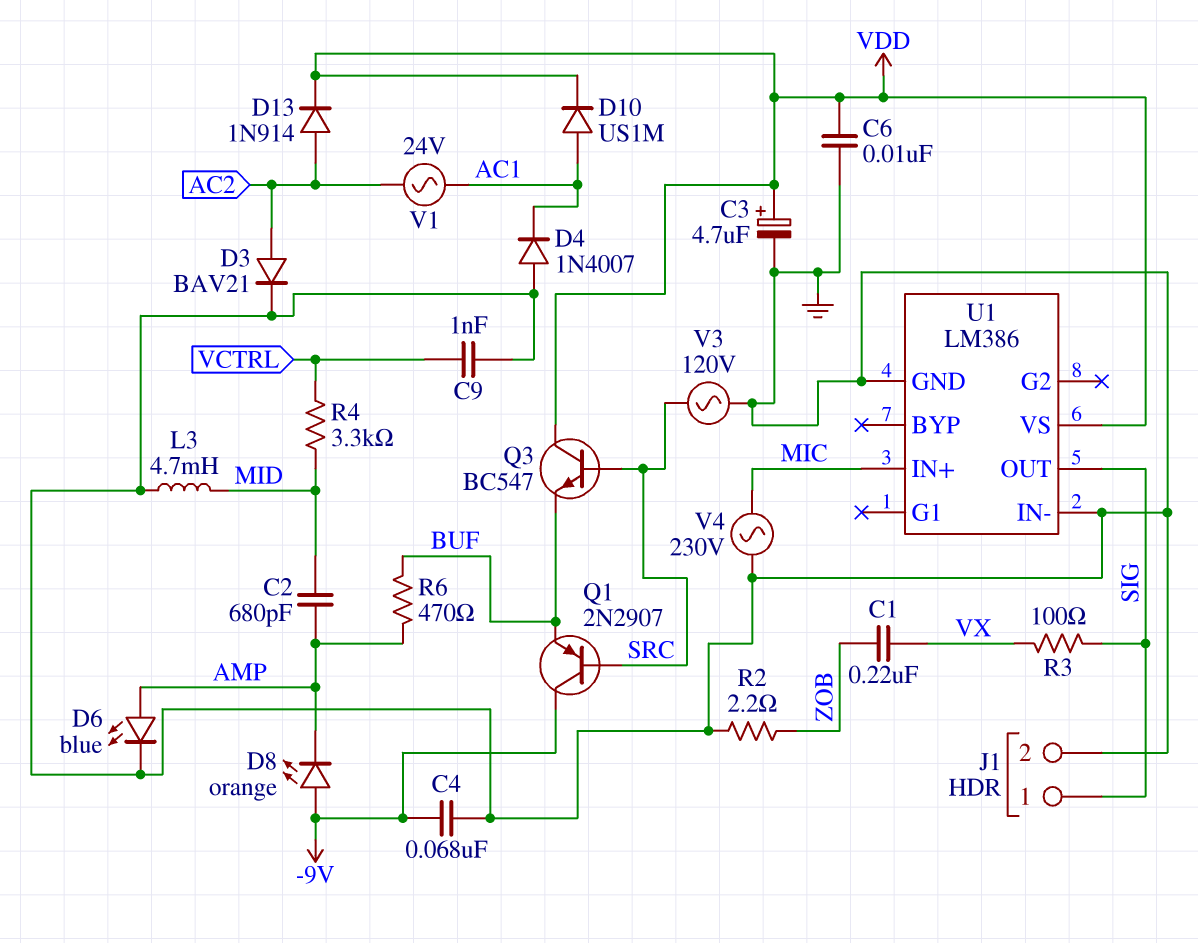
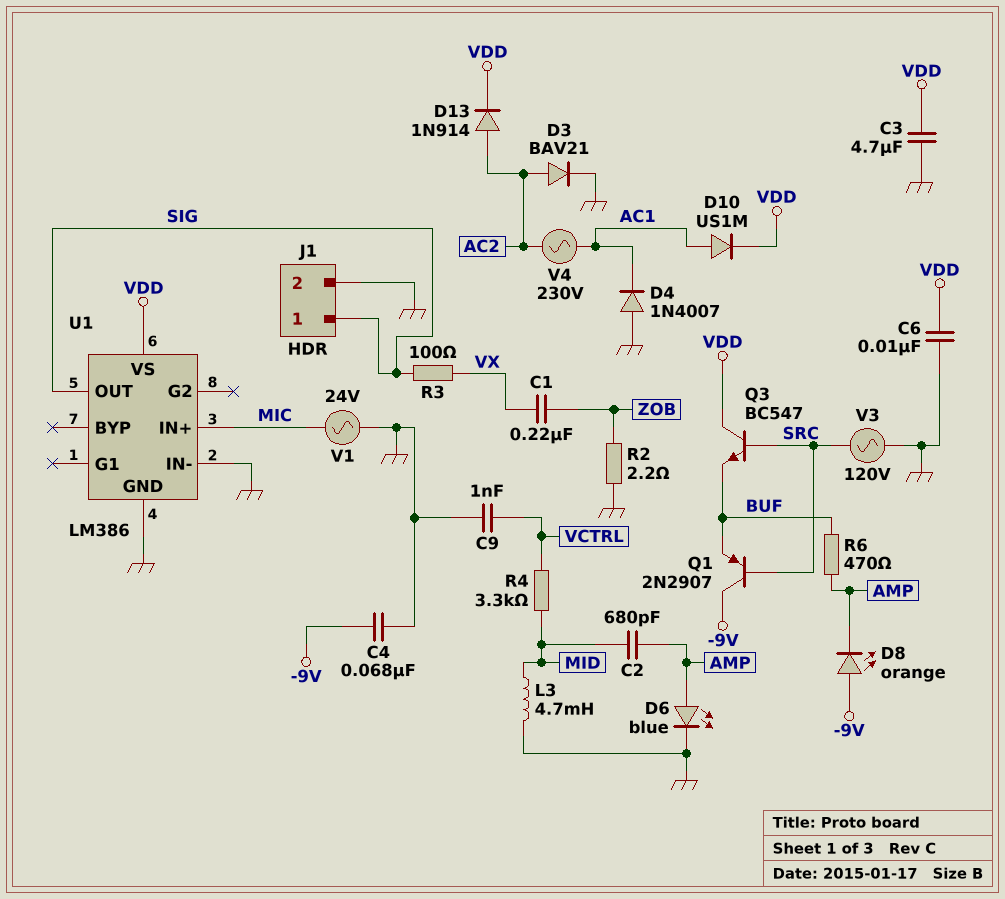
C3: 4.7uF (plus VDD, minus GND) -> 4.7uF (GND, VDD)
V1: AC 24V (AC1, AC2) -> AC 24V (GND, MIC)
V4: AC 230V (GND, MIC) -> AC 230V (AC1, AC2)

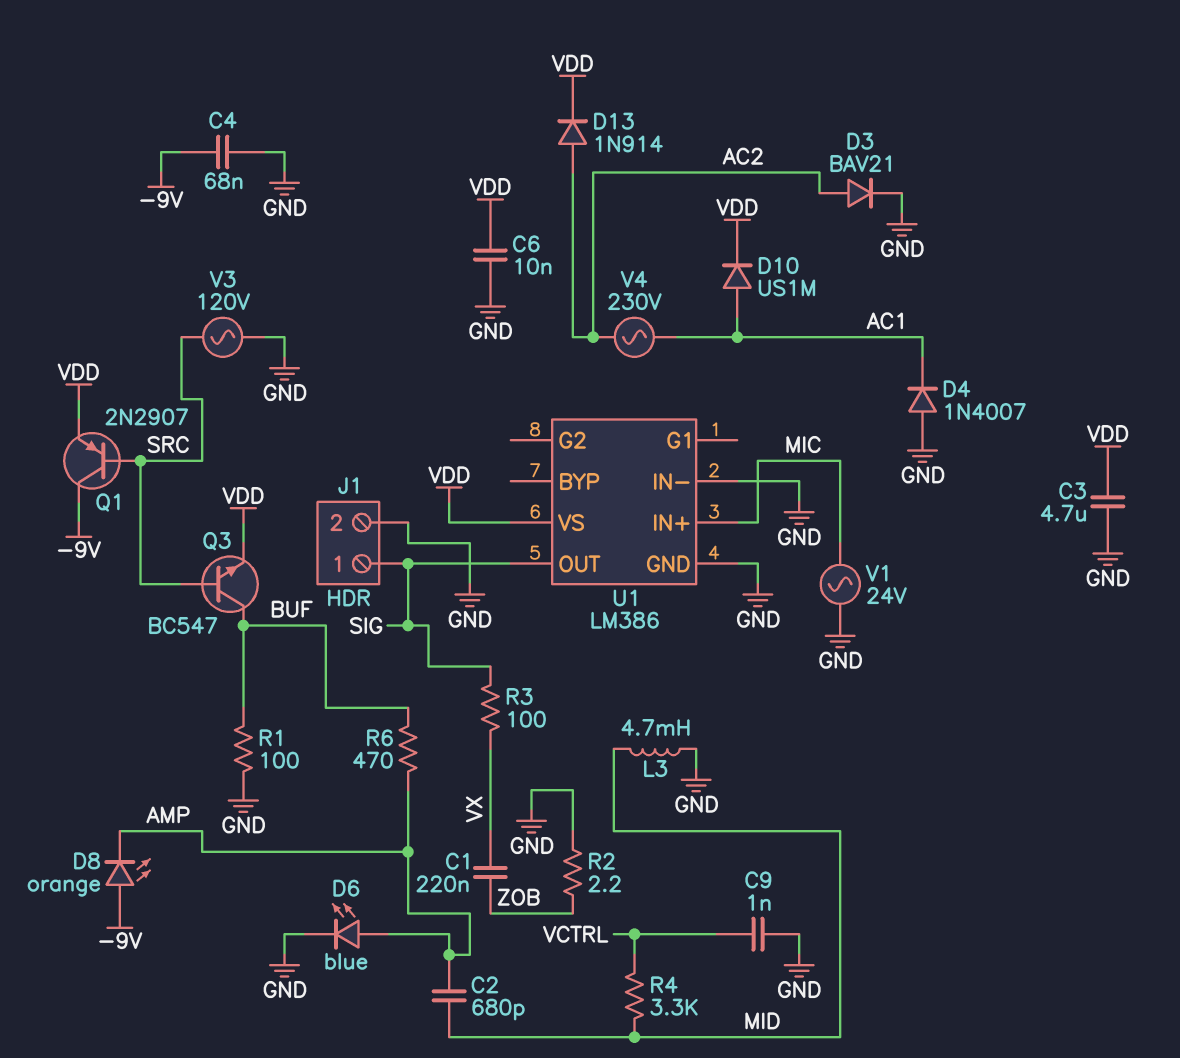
Q1: PNP 2N2907 (B SRC, C -9V, E BUF) -> PNP 2N2907 (B SRC, C -9V, E VDD)
Q3: NPN BC547 (B SRC, C VDD, E BUF) -> NPN BC547 (B SRC, C BUF, E VDD)
R1: none -> 100 (BUF, GND)

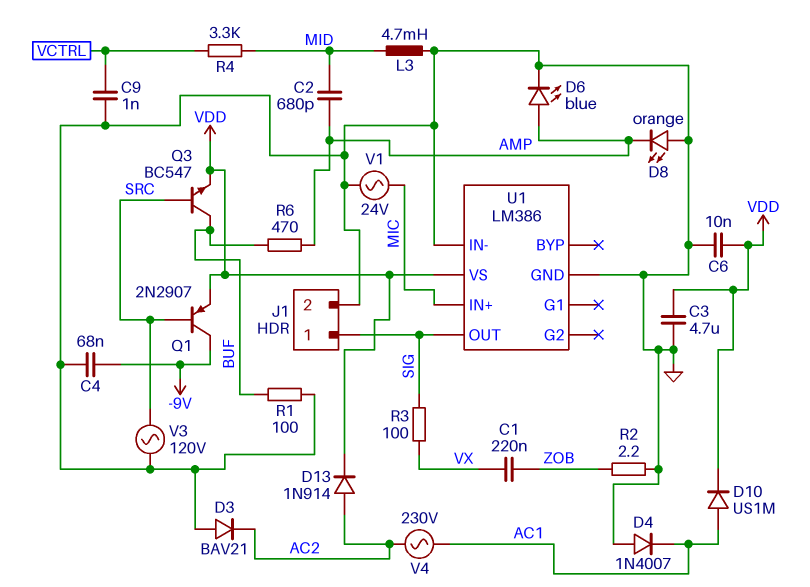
D3: diode BAV21 (A AC2, K GND) -> diode BAV21 (A GND, K AC2)
D8: LED orange (A -9V, K AMP) -> LED orange (A GND, K AMP)

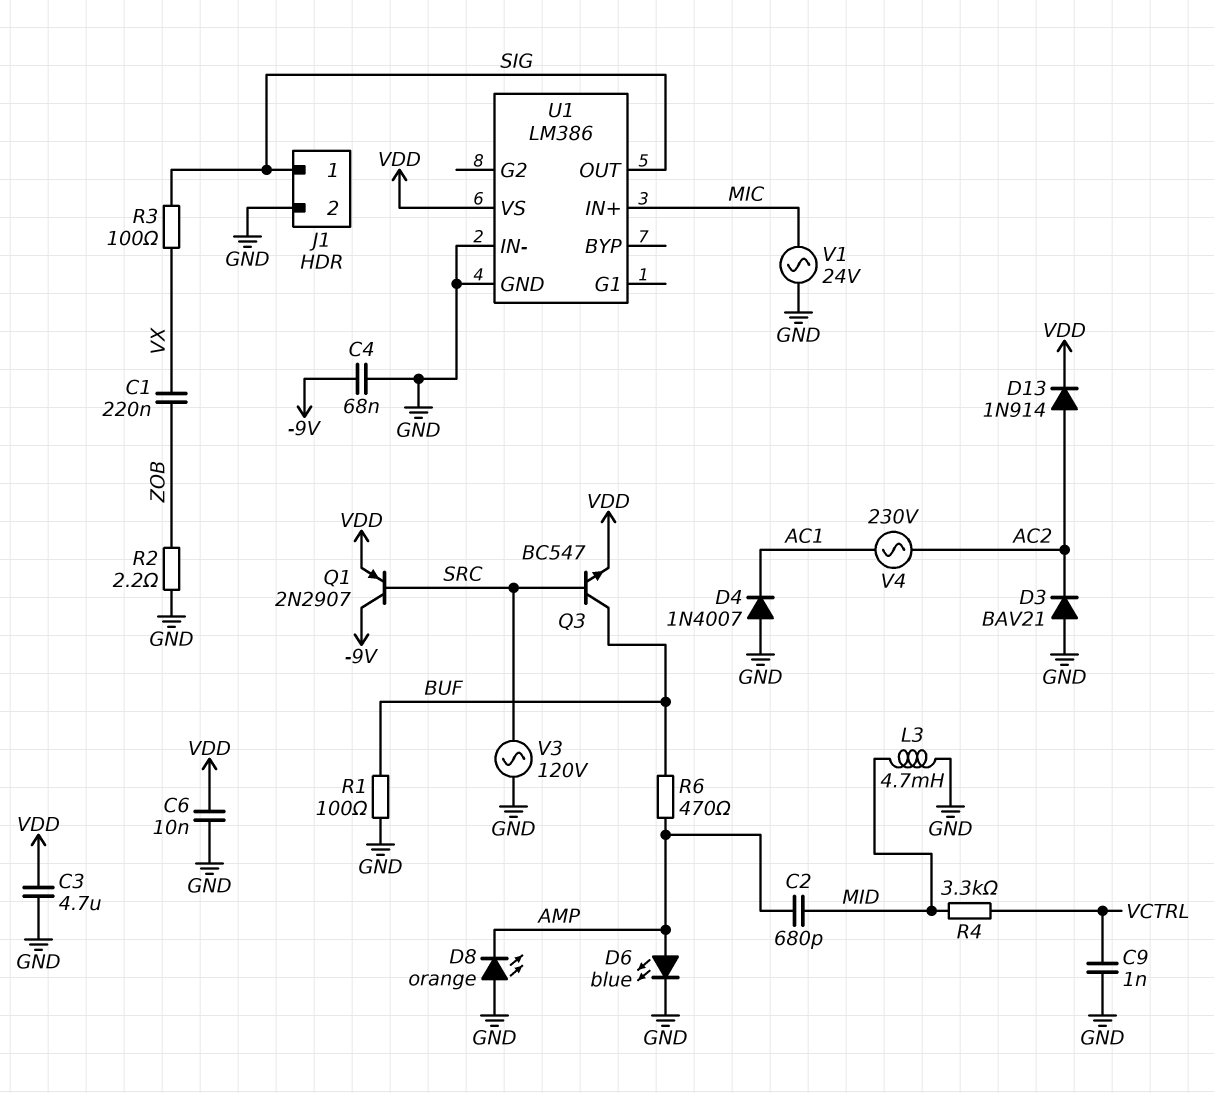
D10: diode US1M (A AC1, K VDD) -> none

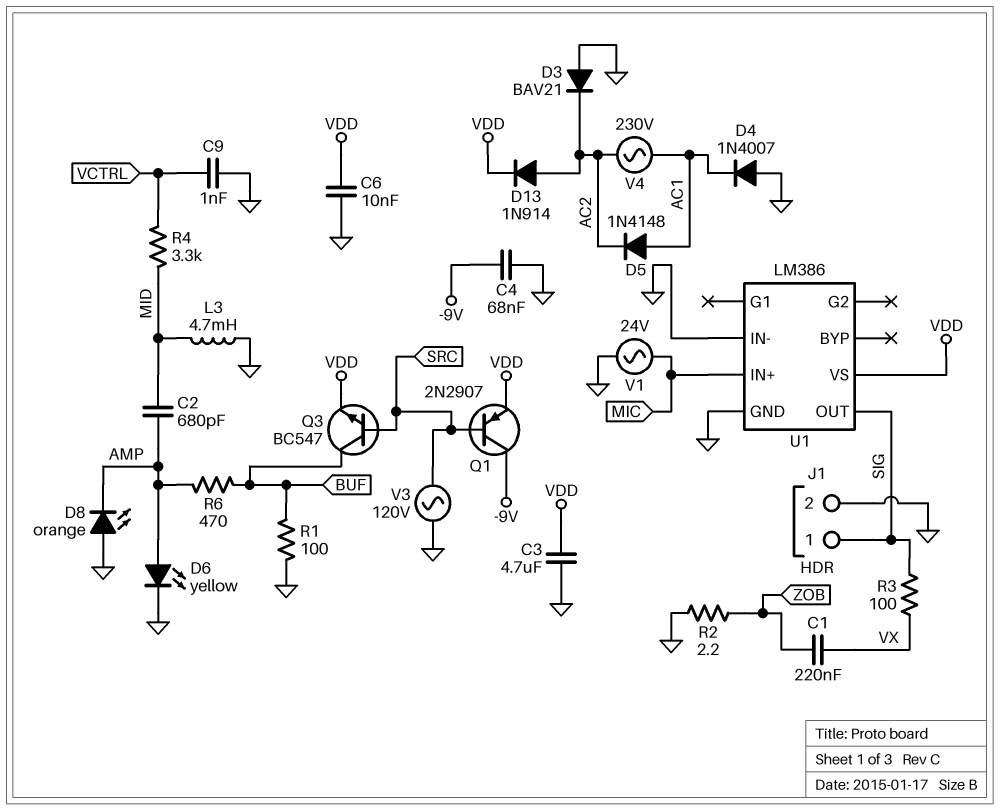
D5: none -> diode 1N4148 (A AC1, K AC2)
D6: LED blue (A AMP, K GND) -> LED yellow (A AMP, K GND)

